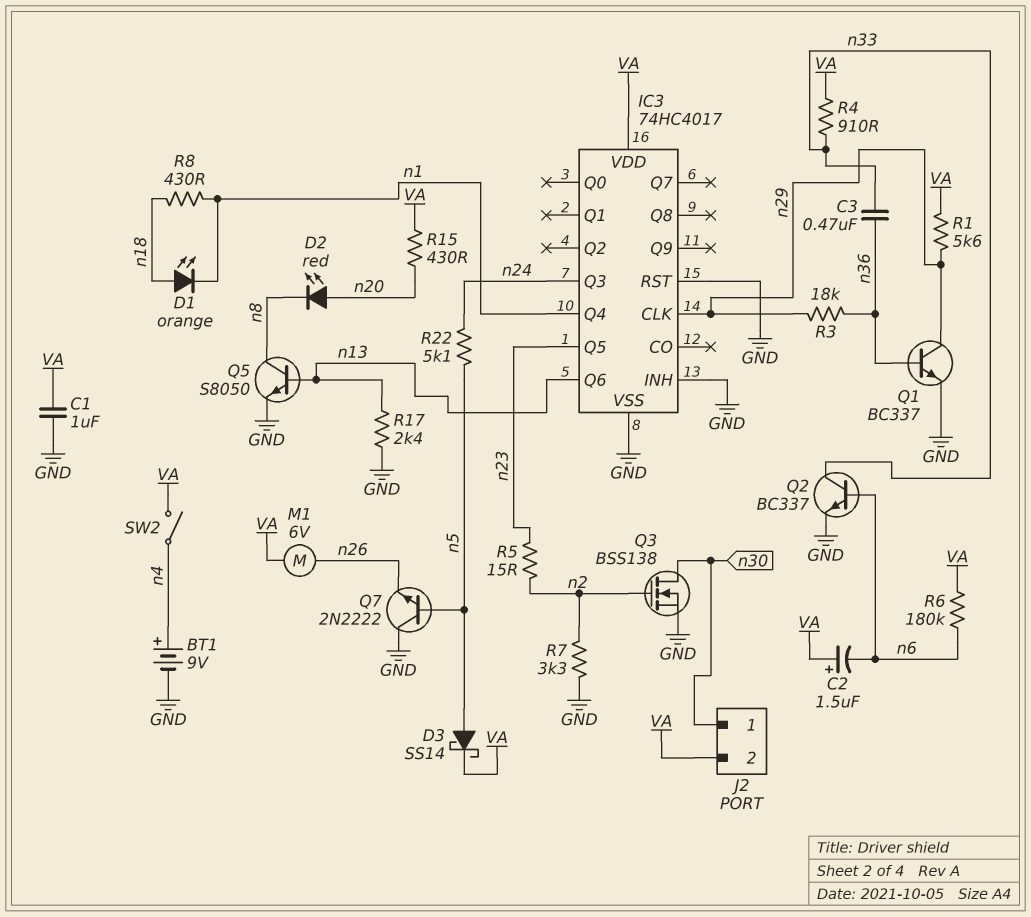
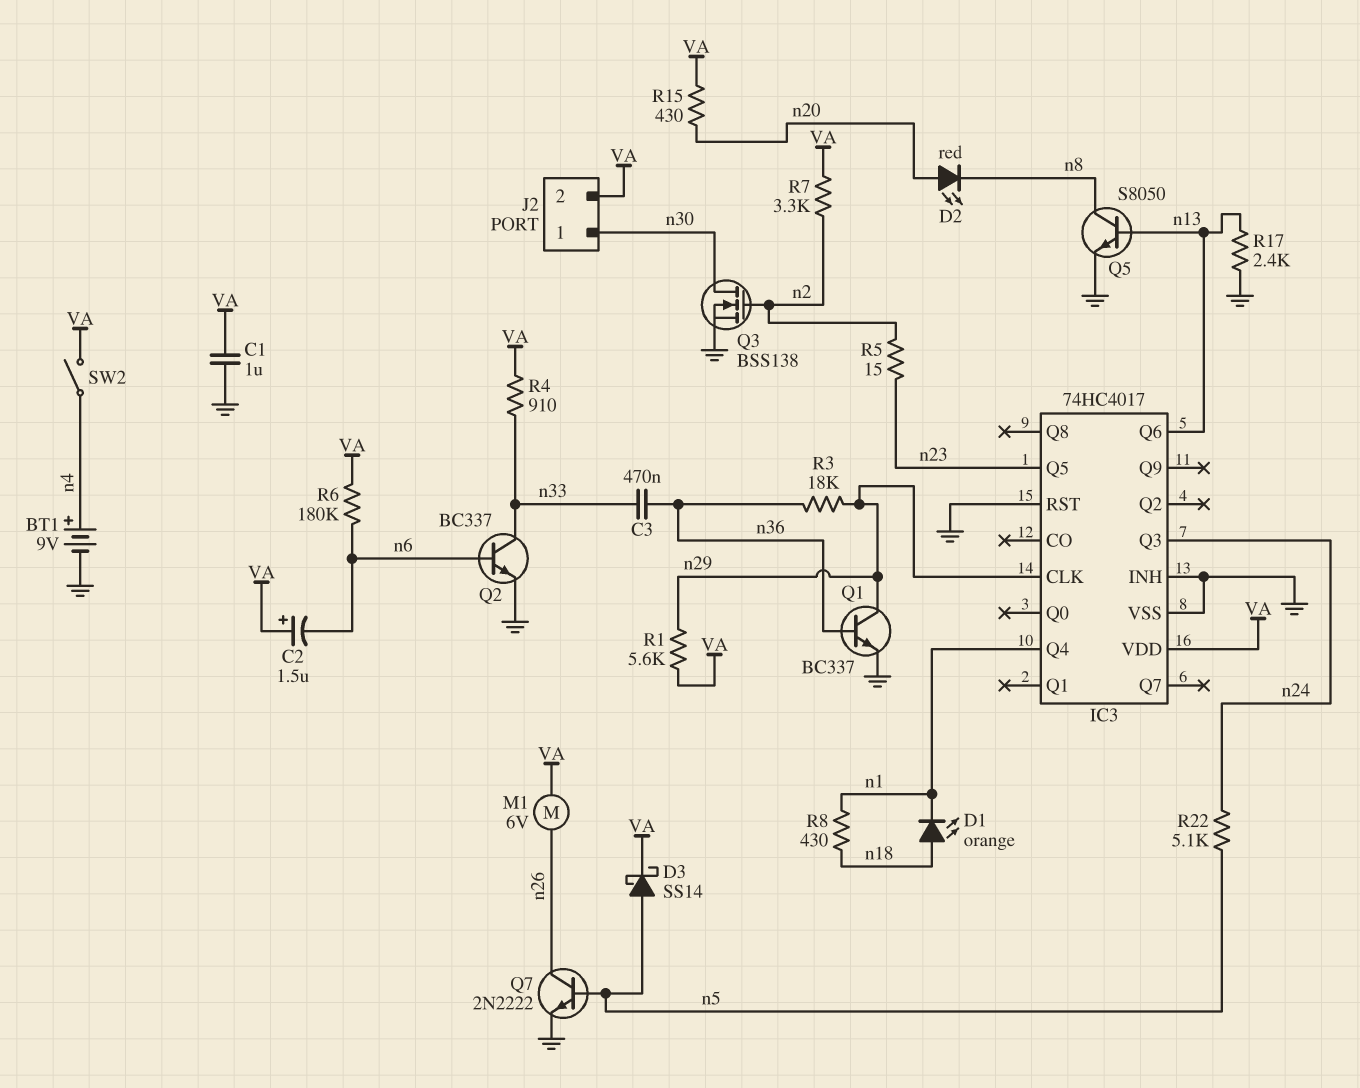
Q7: NPN 2N2222 (B n5, C GND, E n26) -> NPN 2N2222 (B n5, C n26, E GND)
R7: 3.3k (GND, n2) -> 3.3k (VA, n2)

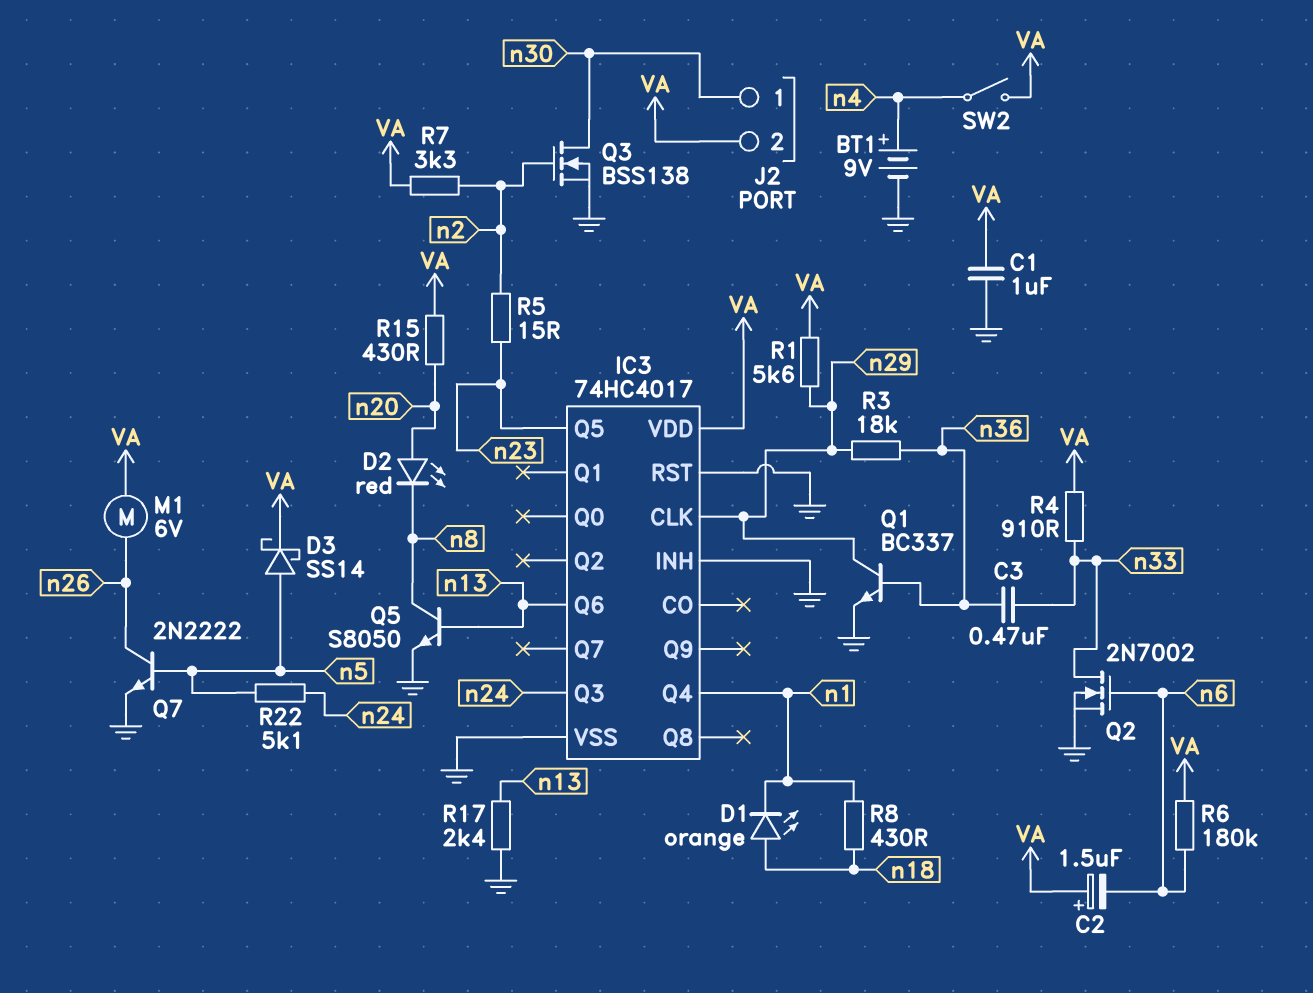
Q2: NPN BC337 (B n6, C n33, E GND) -> NMOS 2N7002 (G n6, D n33, S GND)

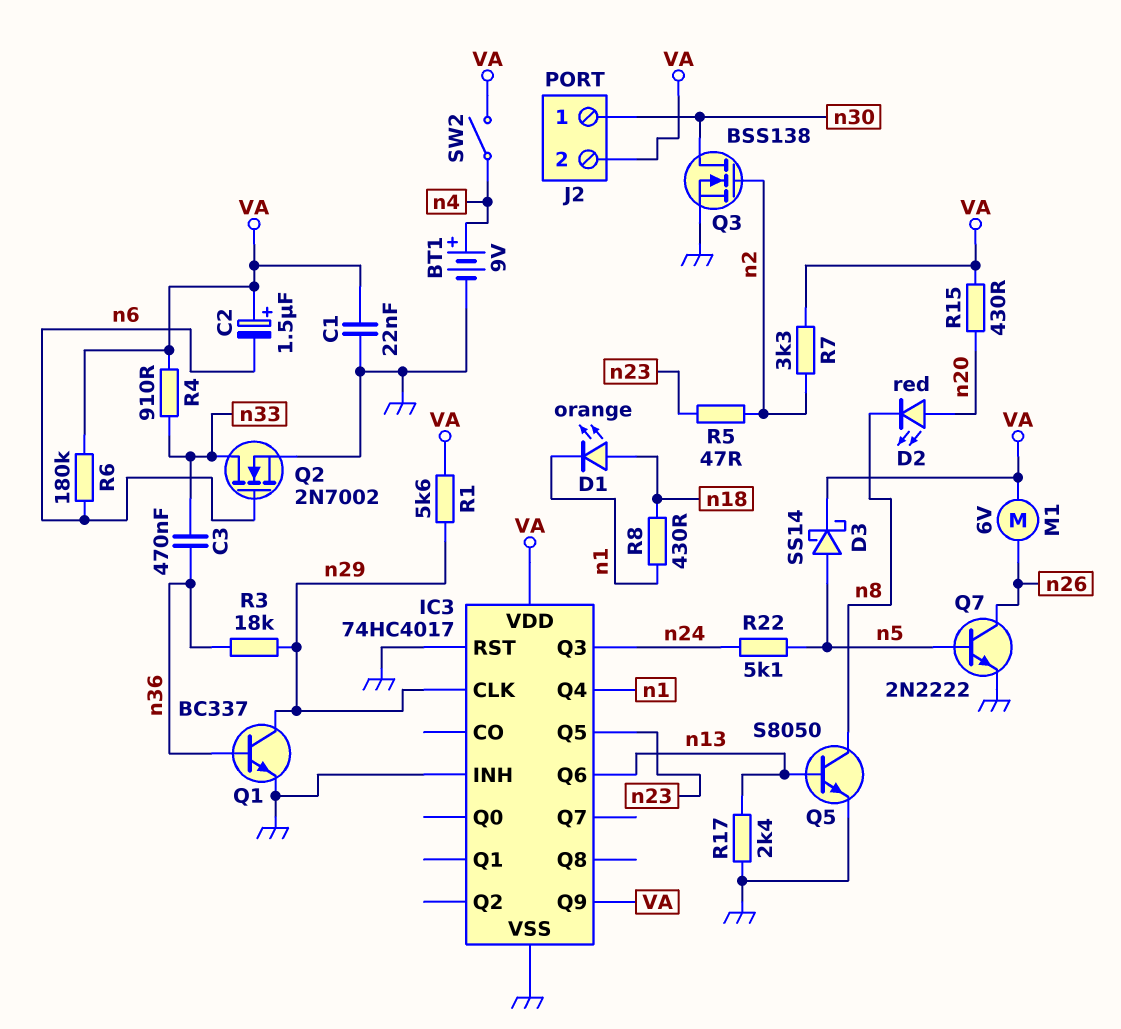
C1: 1uF (GND, VA) -> 22nF (GND, VA)
IC3 pin Q9: none -> VA
R5: 15 (n2, n23) -> 47 (n2, n23)

